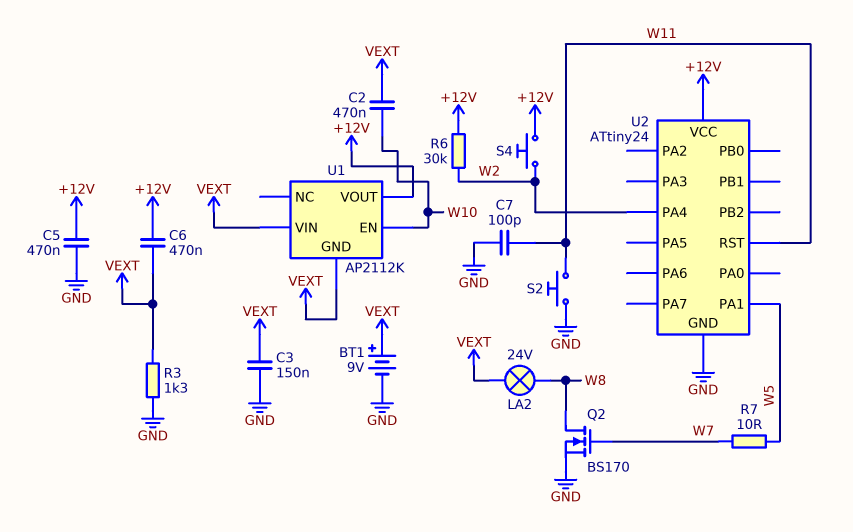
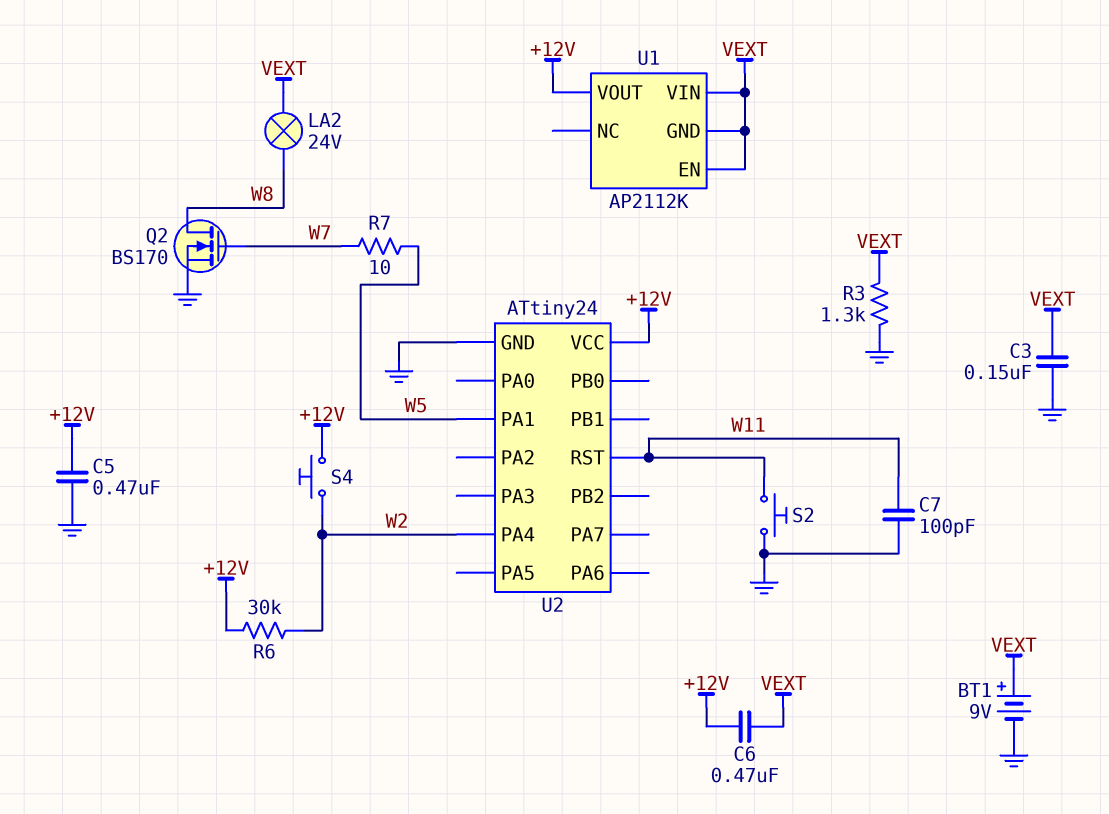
C2: 470nF (VEXT, W10) -> none
U1 pin EN: W10 -> VEXT

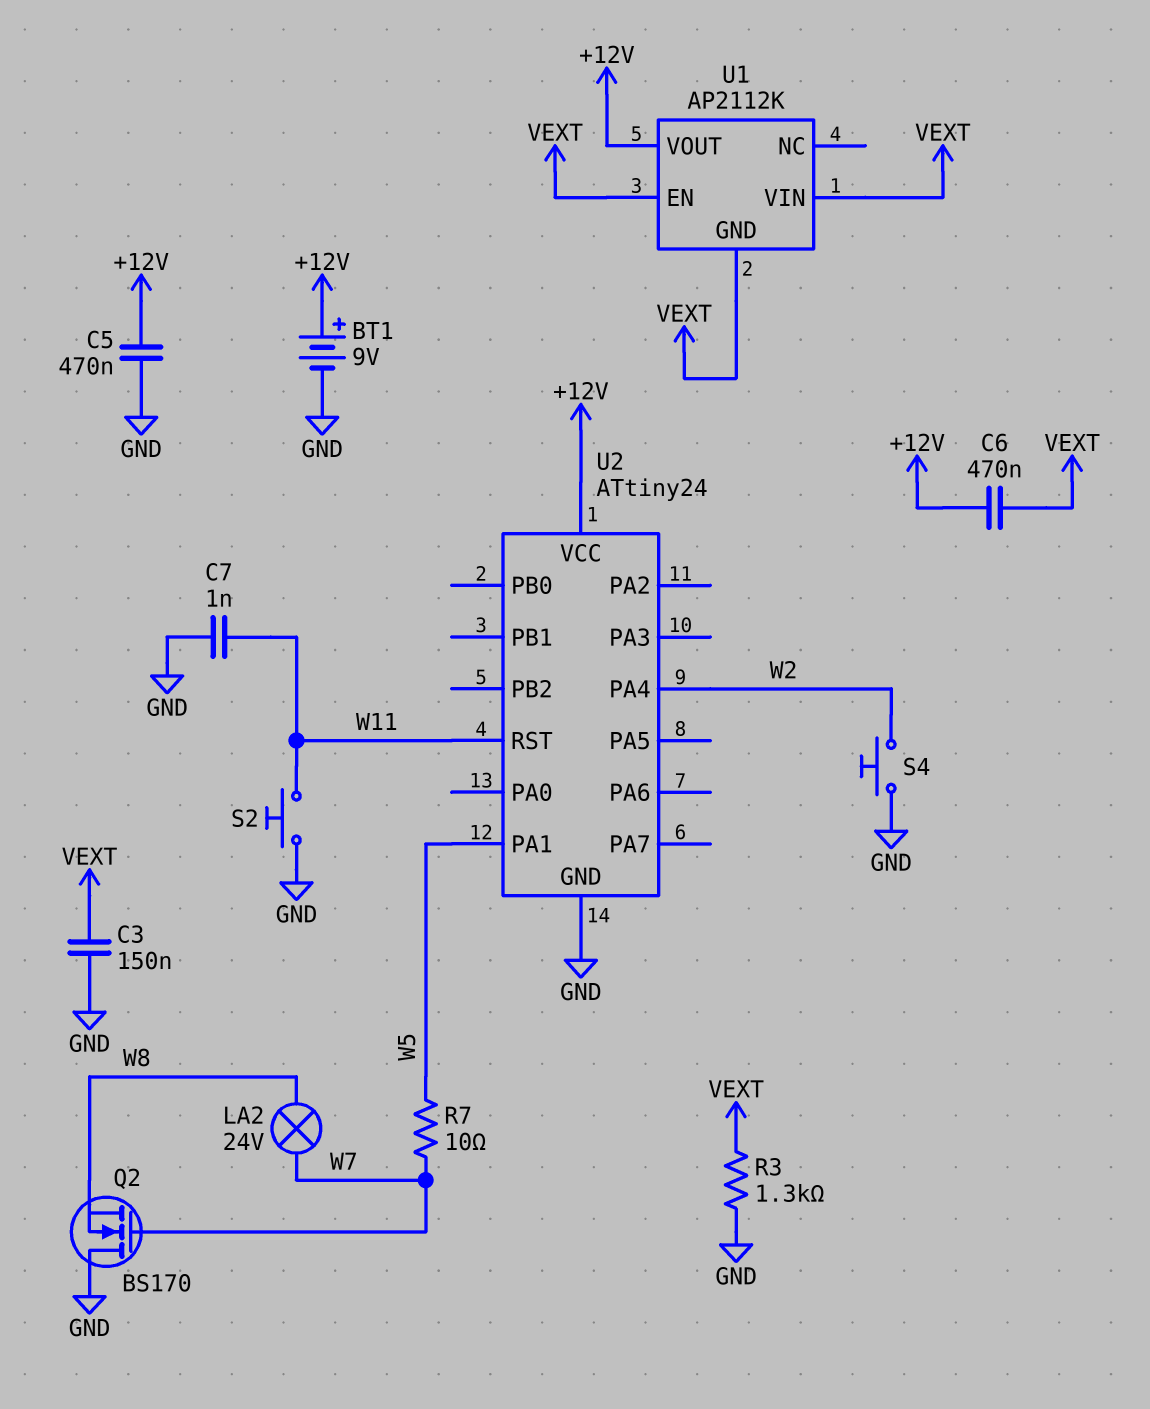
BT1: 9V (plus VEXT, minus GND) -> 9V (plus +12V, minus GND)
C7: 100pF (GND, W11) -> 1nF (GND, W11)
LA2: lamp 24V (VEXT, W8) -> lamp 24V (W7, W8)
Q2: NMOS BS170 (G W7, D W8, S GND) -> NMOS BS170 (G W7, D GND, S W8)
R6: 30k (+12V, W2) -> none
S4: button (+12V, W2) -> button (GND, W2)

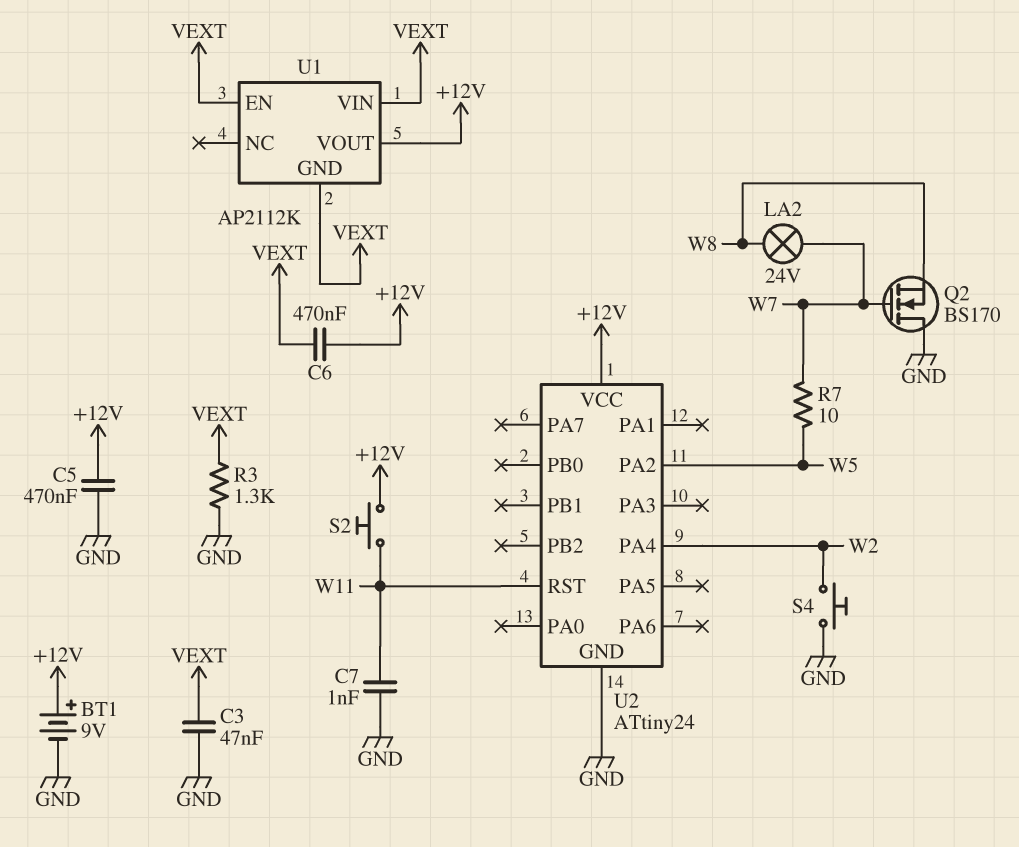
C3: 150nF (GND, VEXT) -> 47nF (GND, VEXT)
S2: button (GND, W11) -> button (+12V, W11)
U2 pin PA1: W5 -> none
U2 pin PA2: none -> W5

